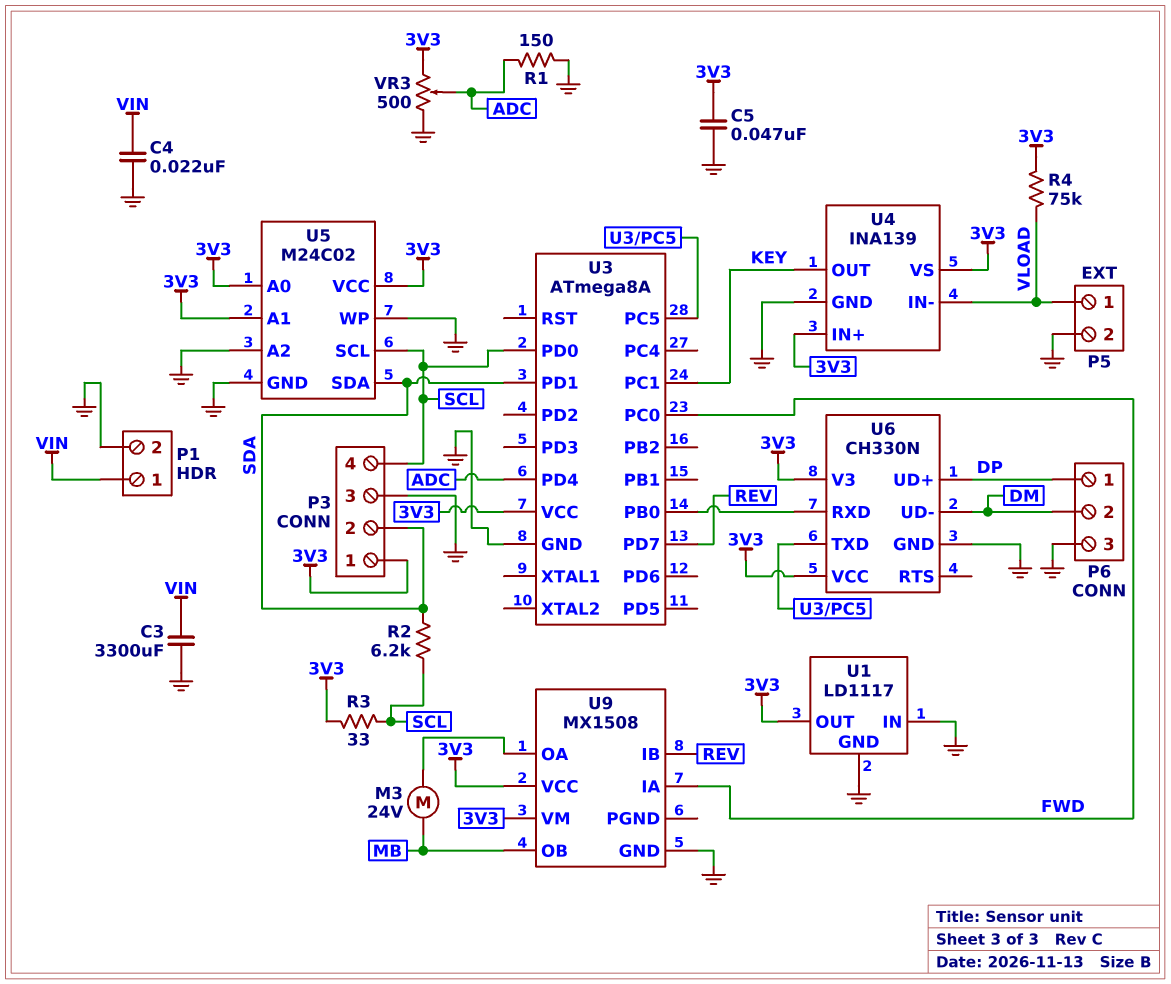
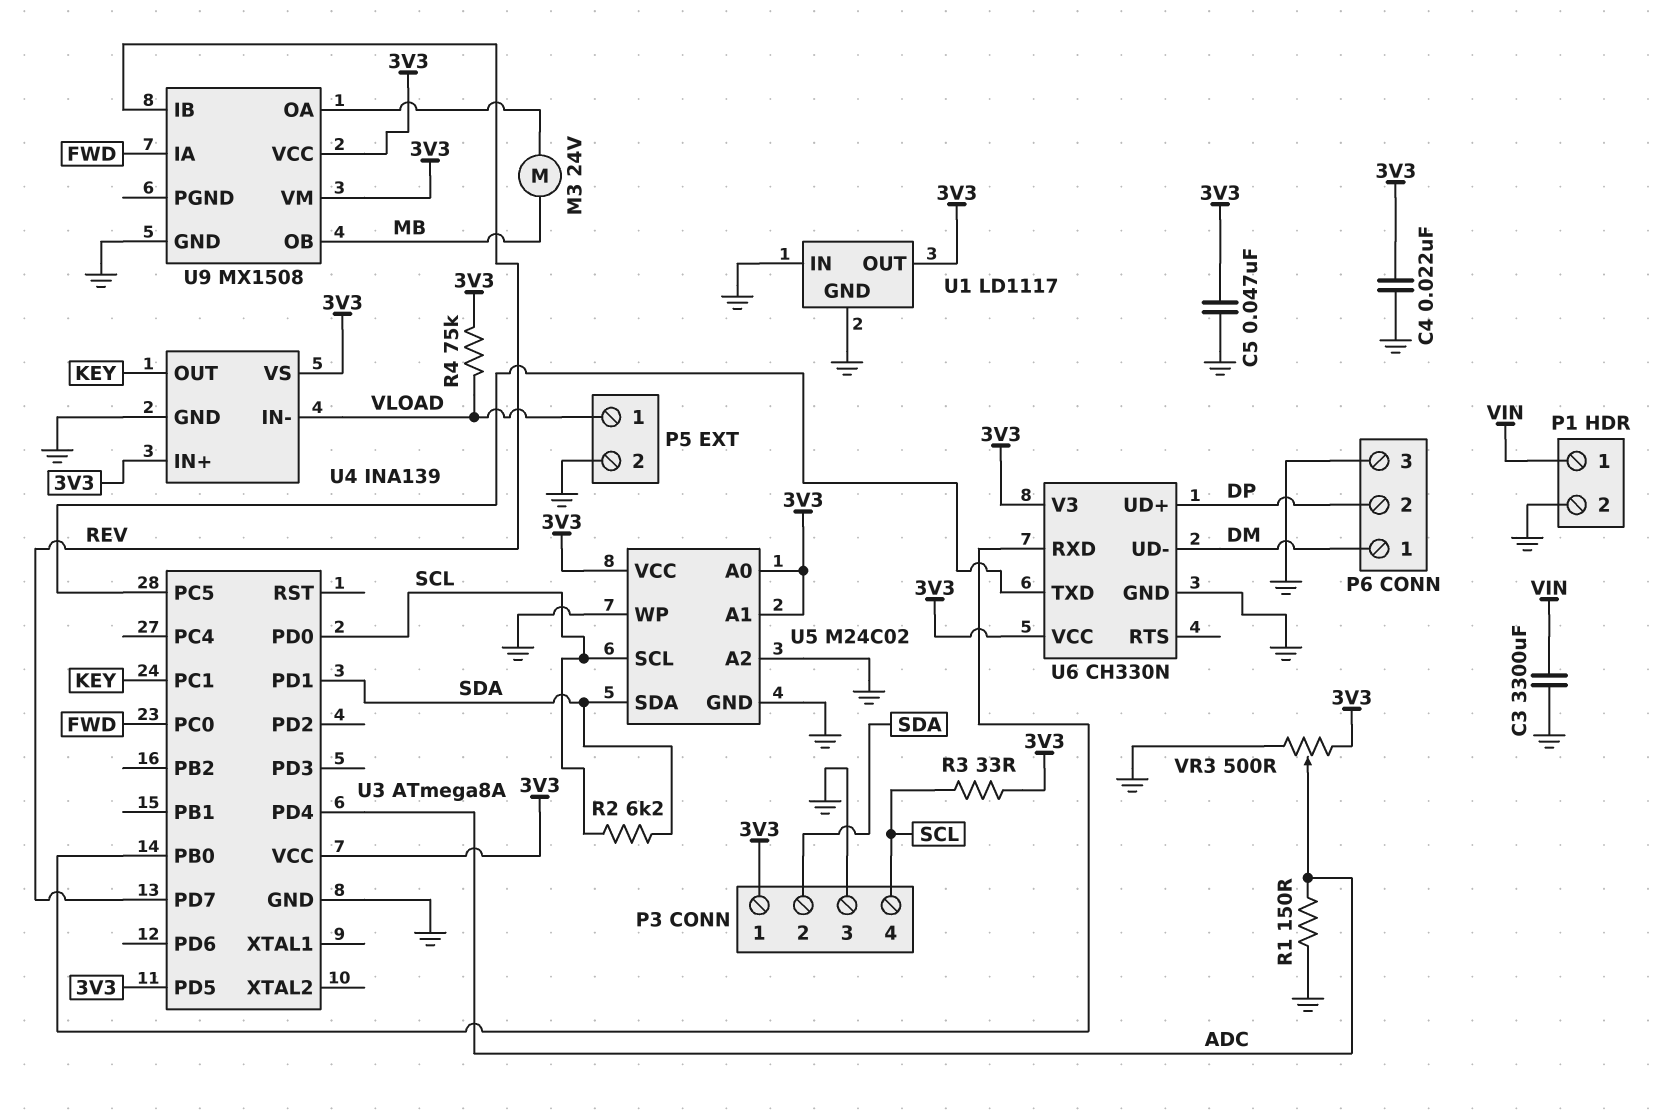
C4: 22nF (GND, VIN) -> 22nF (3V3, GND)
P6 pin 1: DP -> DM
P6 pin 2: DM -> DP
U3 pin PD5: none -> 3V3

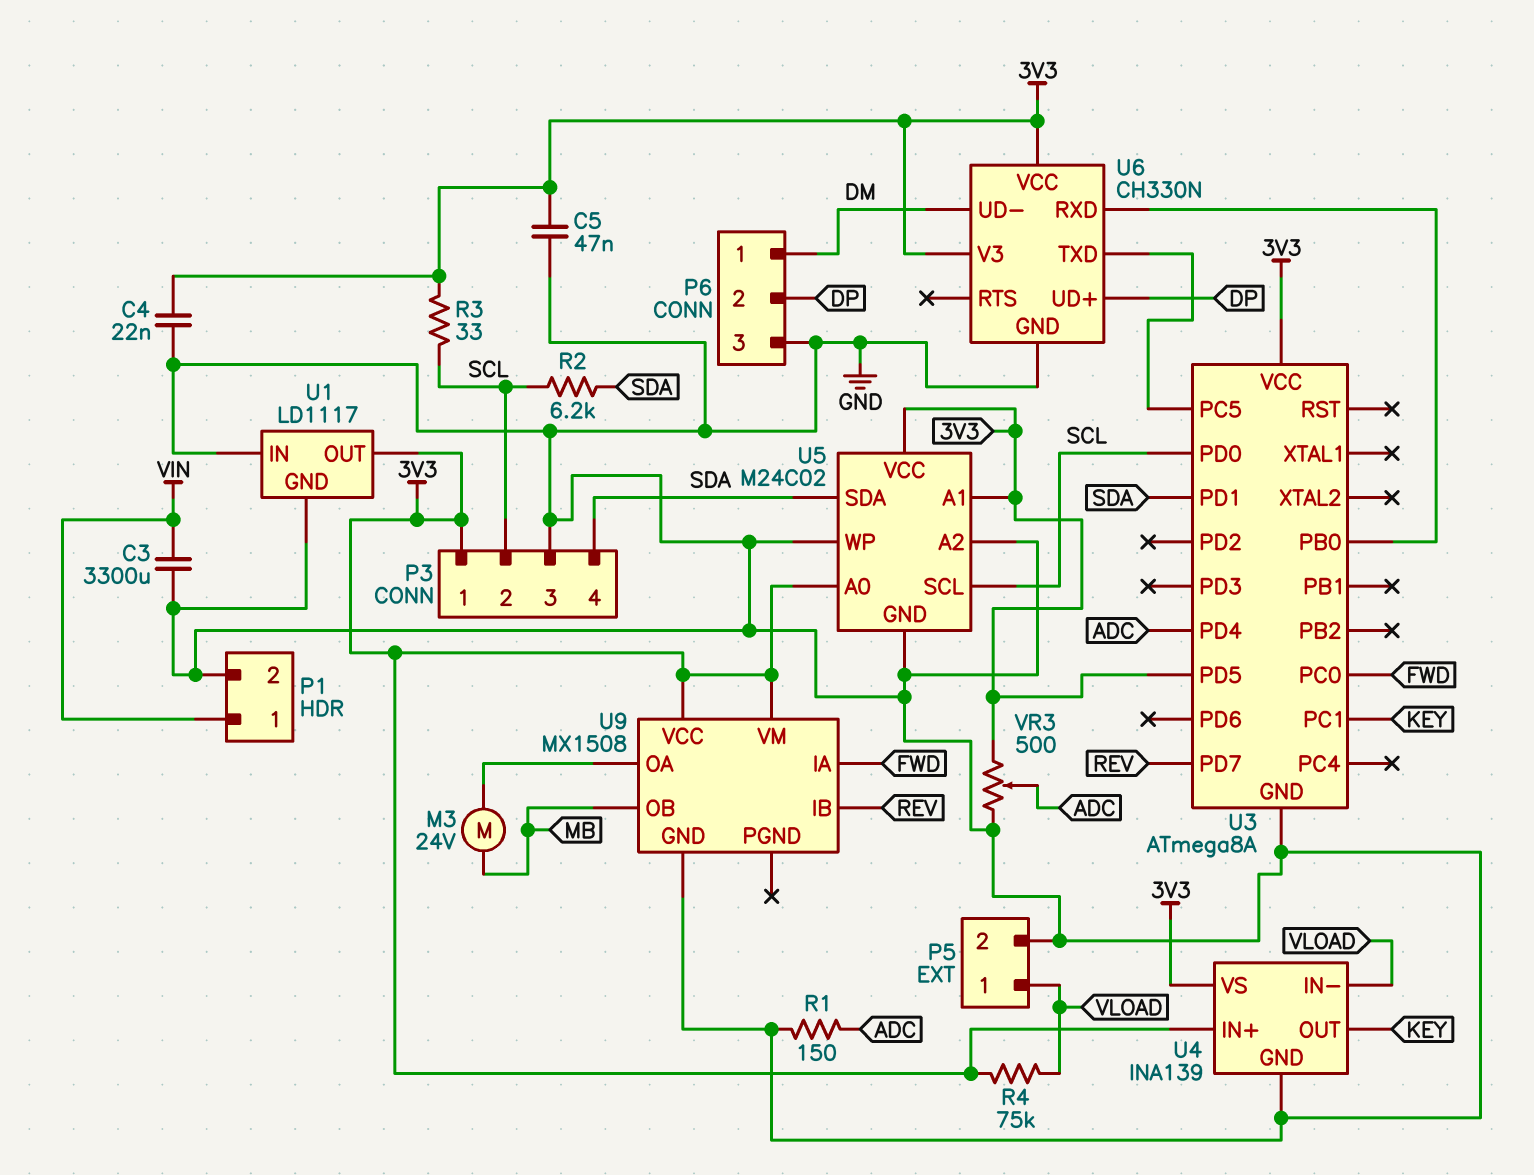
P3 pin 2: SDA -> SCL
P3 pin 4: SCL -> SDA

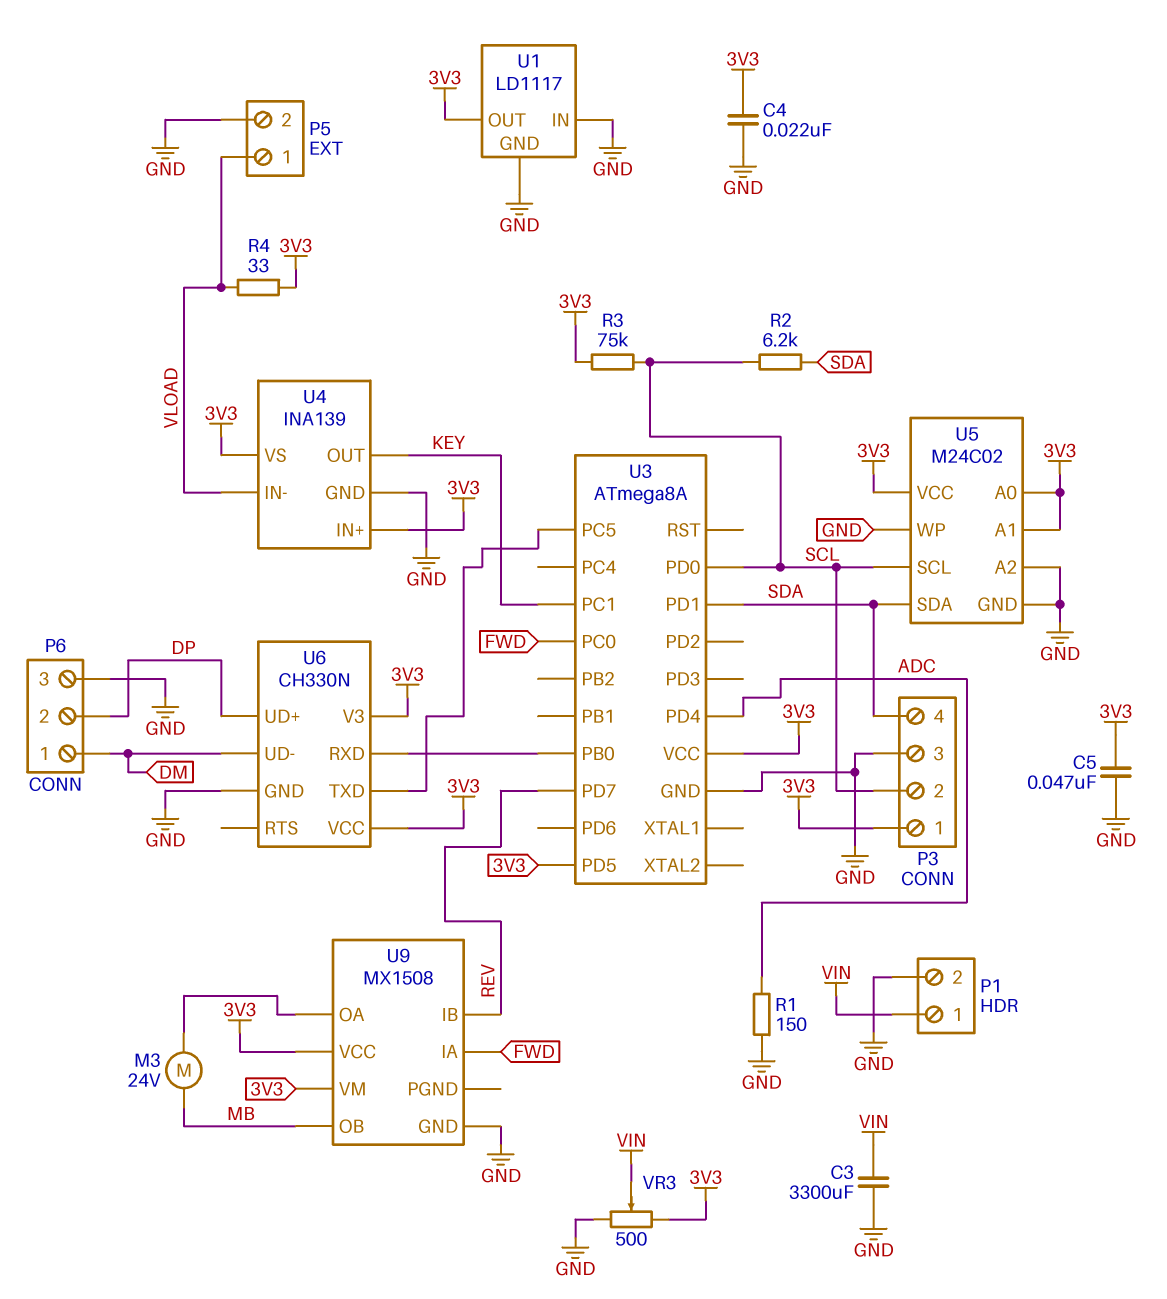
R3: 33 (3V3, SCL) -> 75k (3V3, SCL)
R4: 75k (3V3, VLOAD) -> 33 (3V3, VLOAD)
VR3: 500 (3V3, GND, wiper ADC) -> 500 (3V3, GND, wiper VIN)

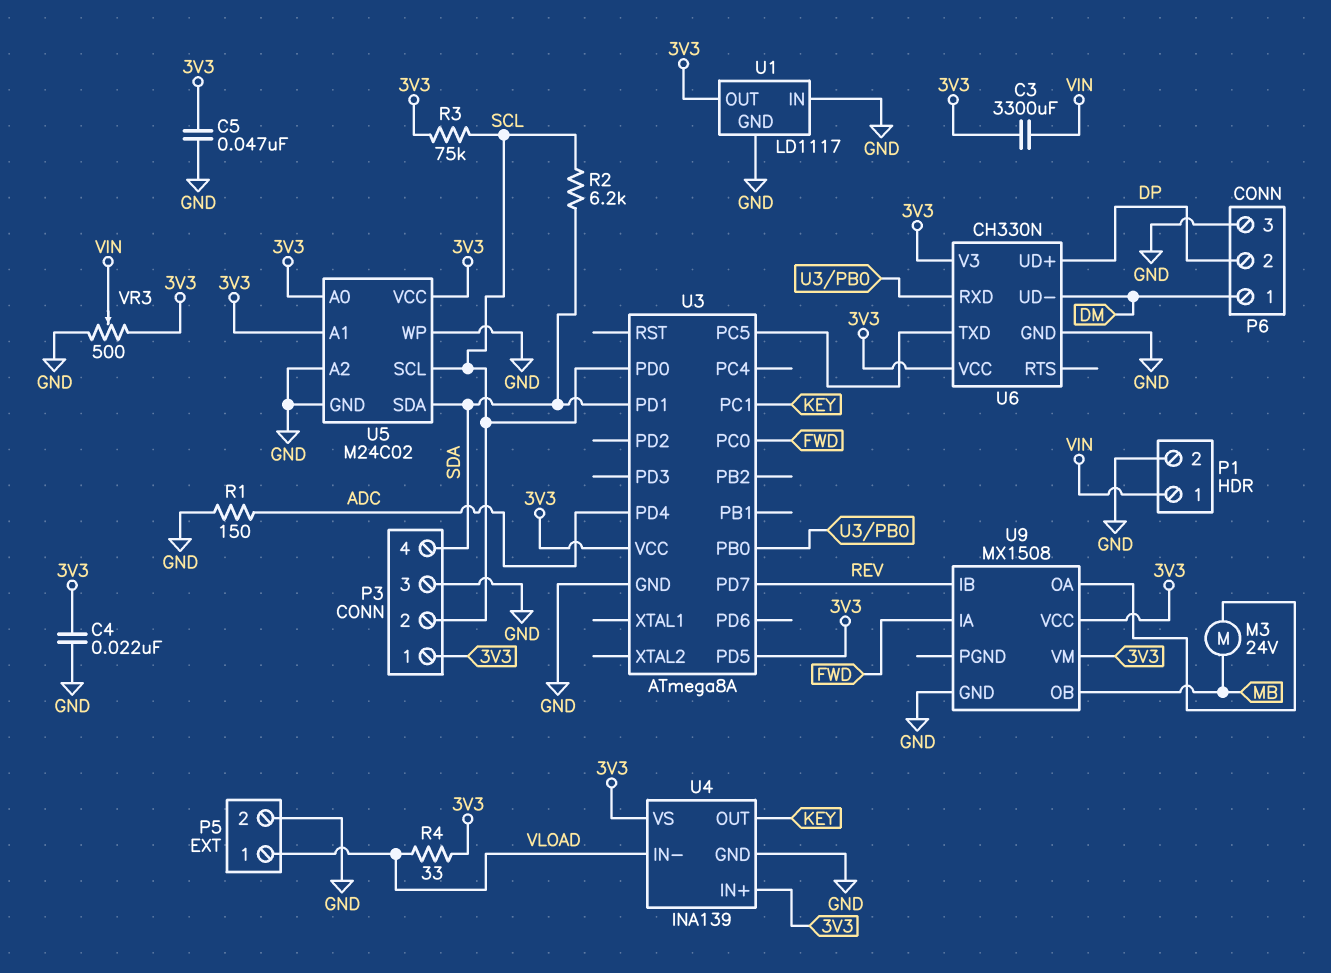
C3: 3300uF (GND, VIN) -> 3300uF (3V3, VIN)

